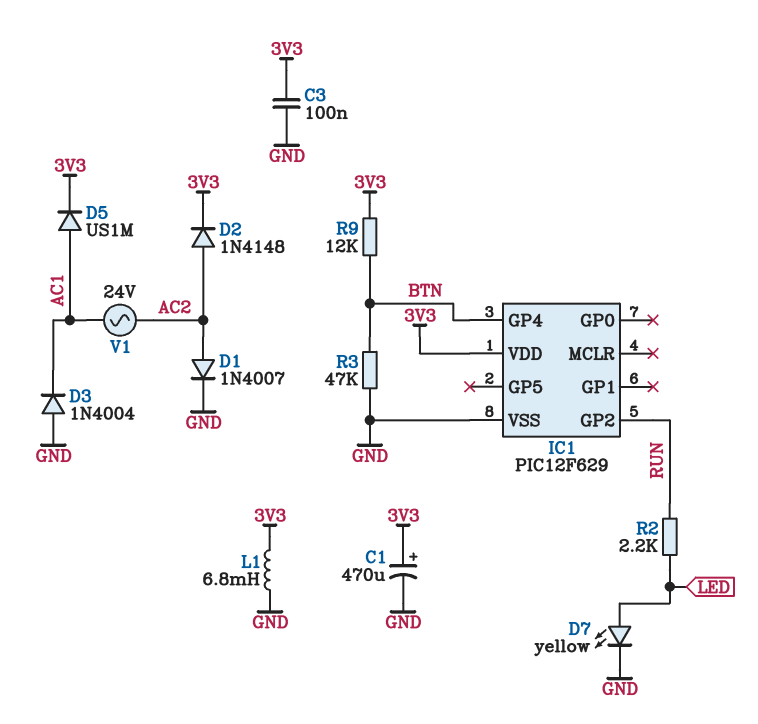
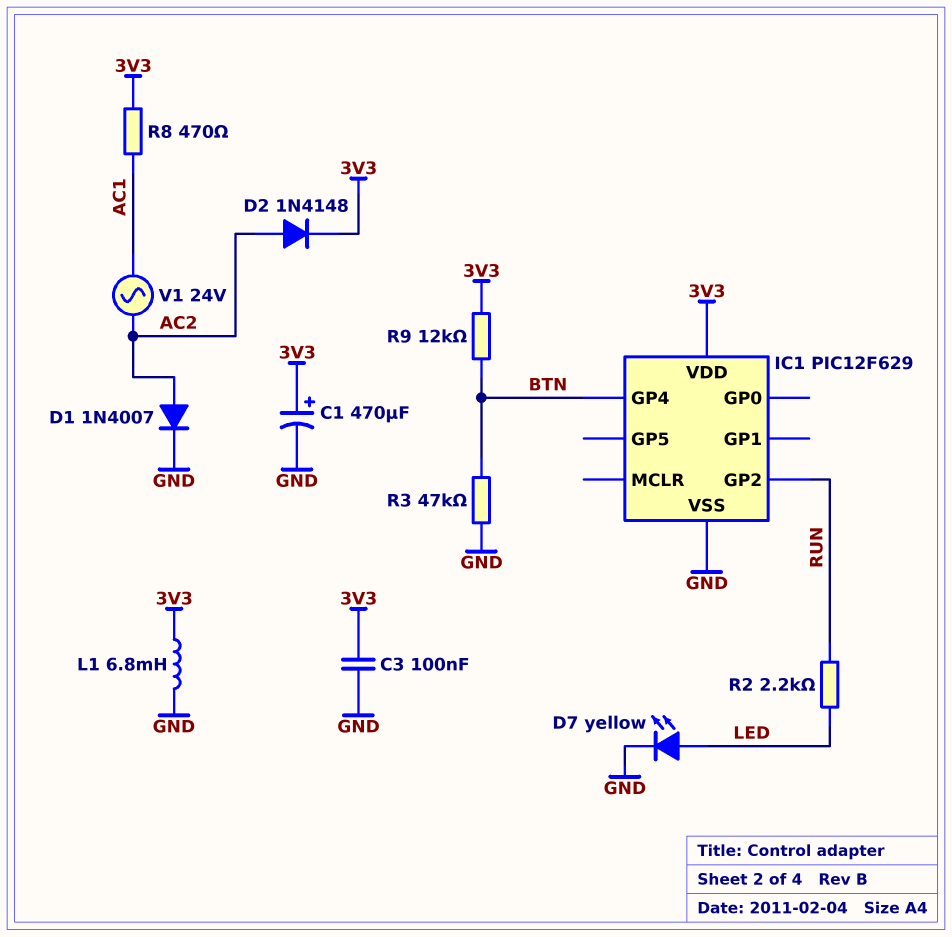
D3: diode 1N4004 (A GND, K AC1) -> none
D5: diode US1M (A AC1, K 3V3) -> none
R8: none -> 470 (3V3, AC1)

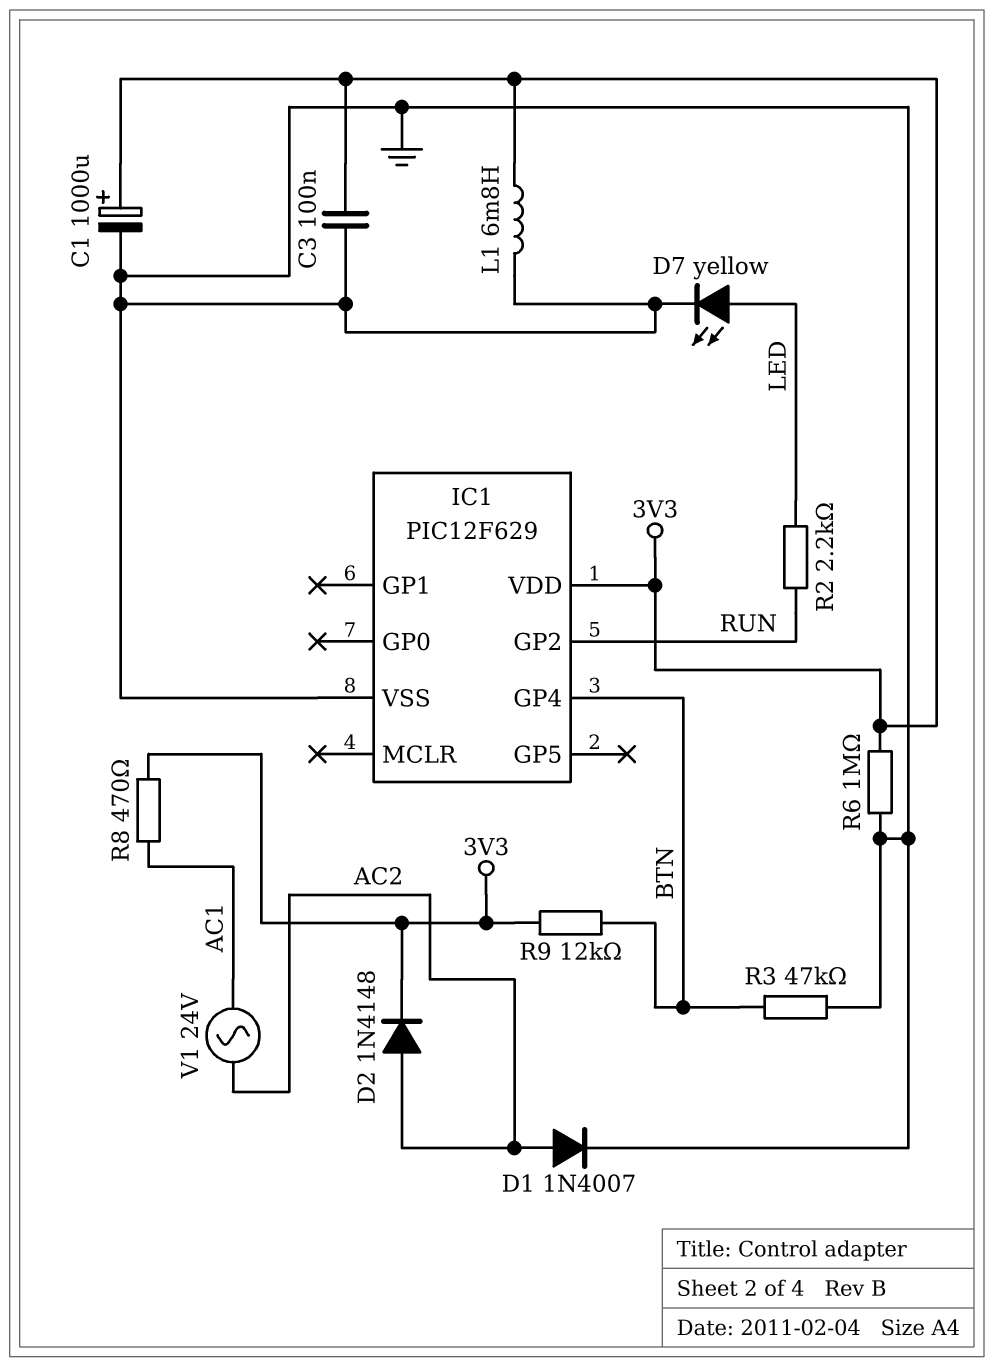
C1: 470uF (plus 3V3, minus GND) -> 1000uF (plus 3V3, minus GND)
R6: none -> 1M (3V3, GND)

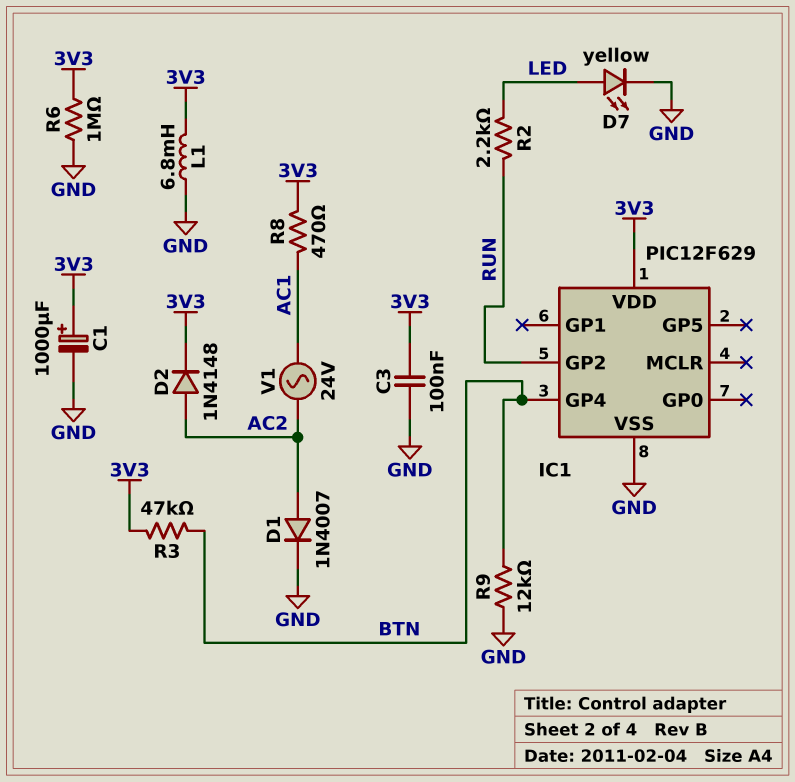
R3: 47k (BTN, GND) -> 47k (3V3, BTN)
R9: 12k (3V3, BTN) -> 12k (BTN, GND)

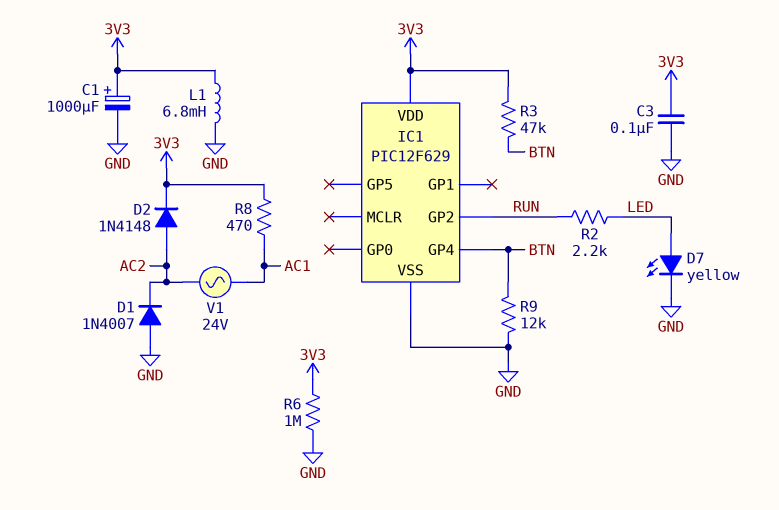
D1: diode 1N4007 (A AC2, K GND) -> diode 1N4007 (A GND, K AC2)

